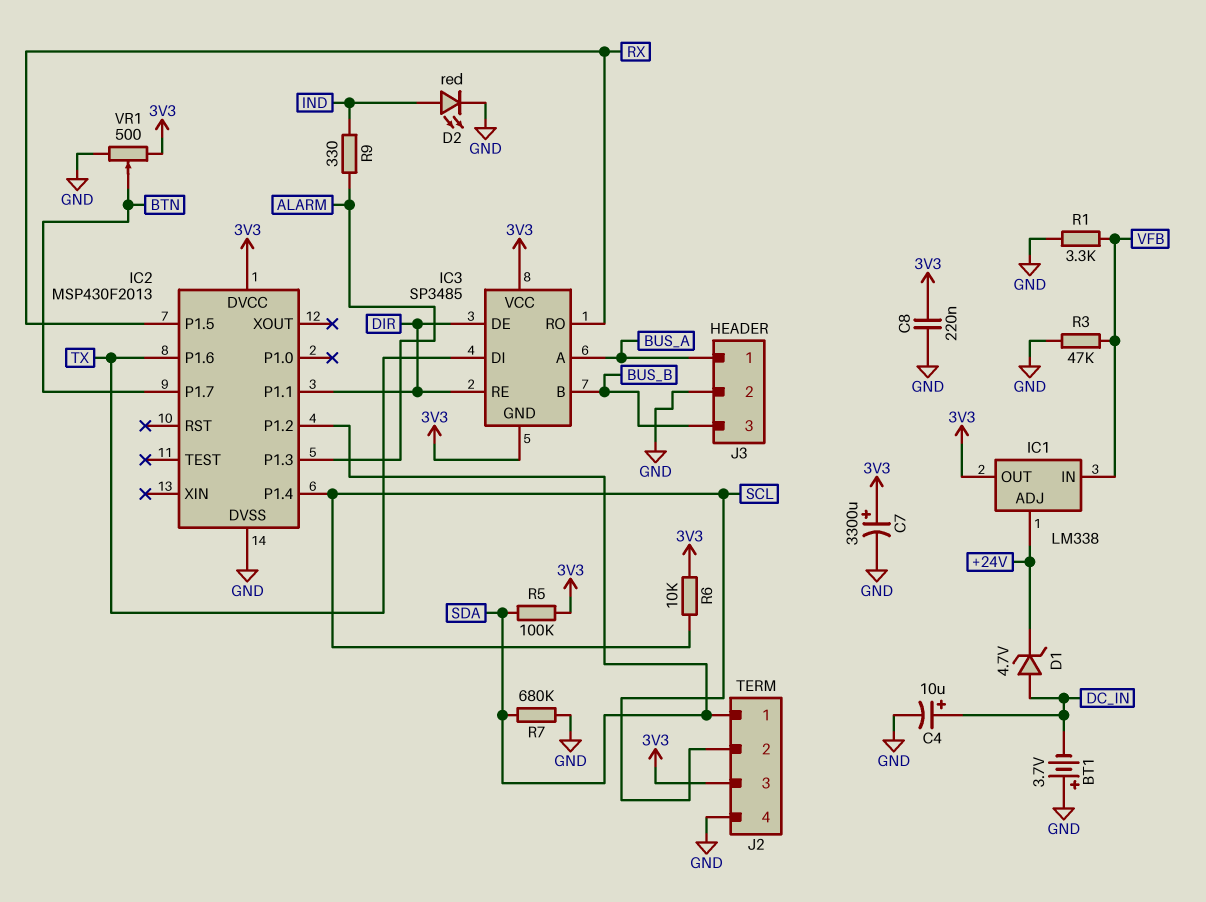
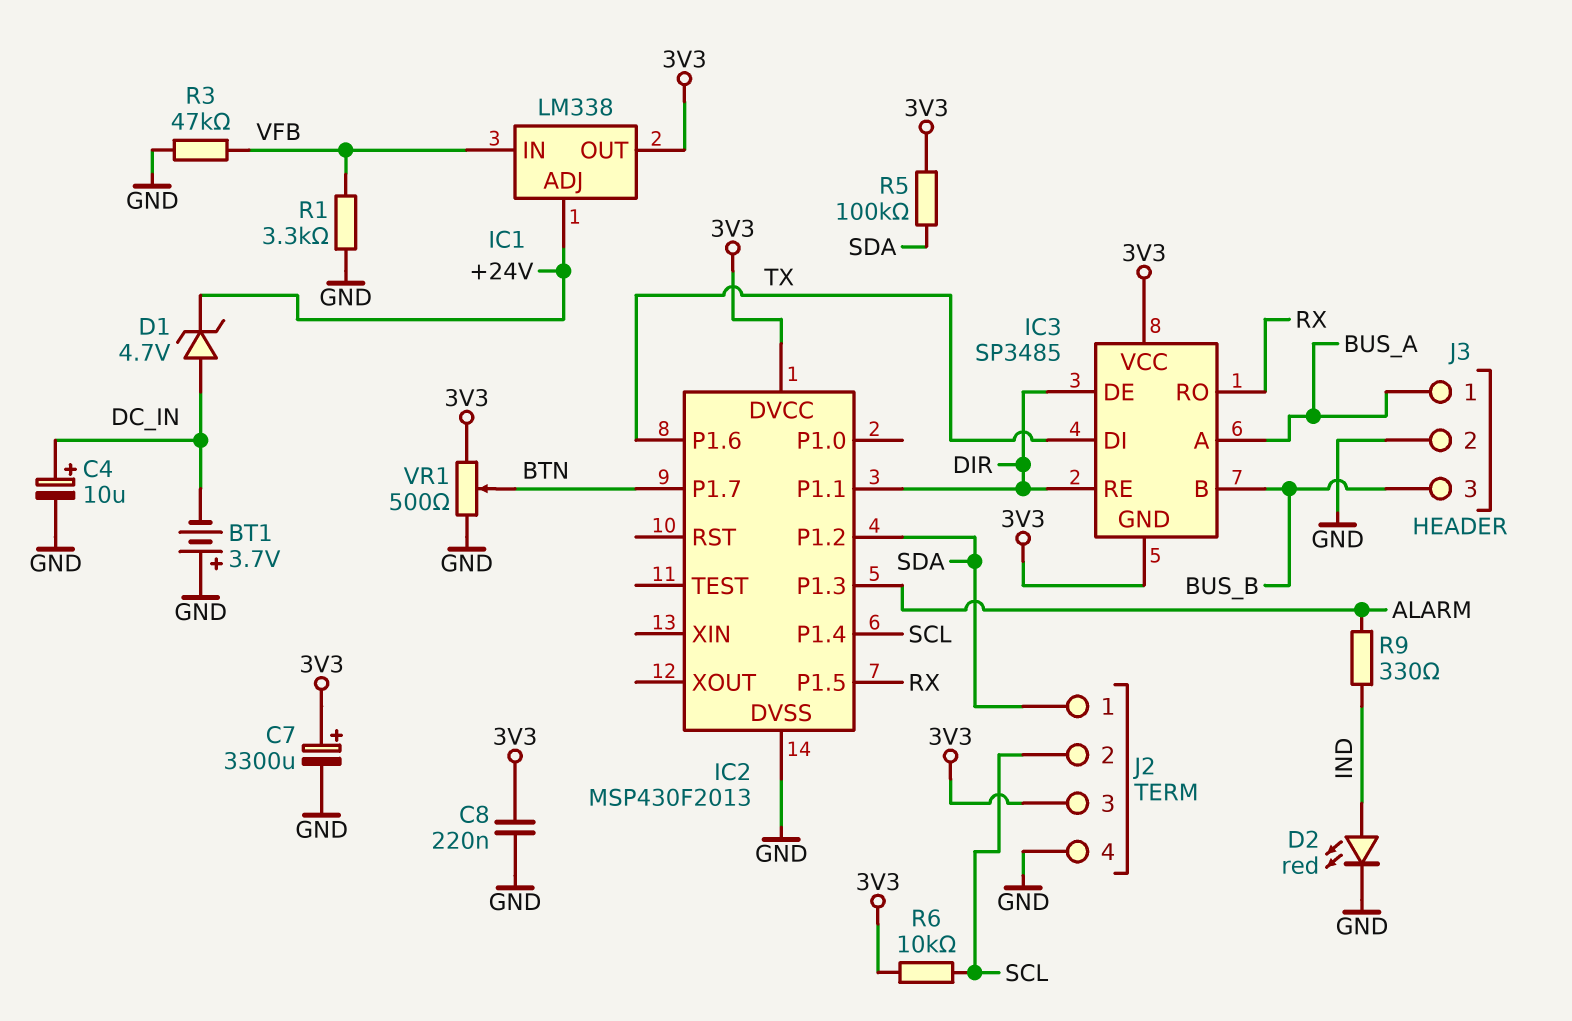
R7: 680k (GND, SDA) -> none

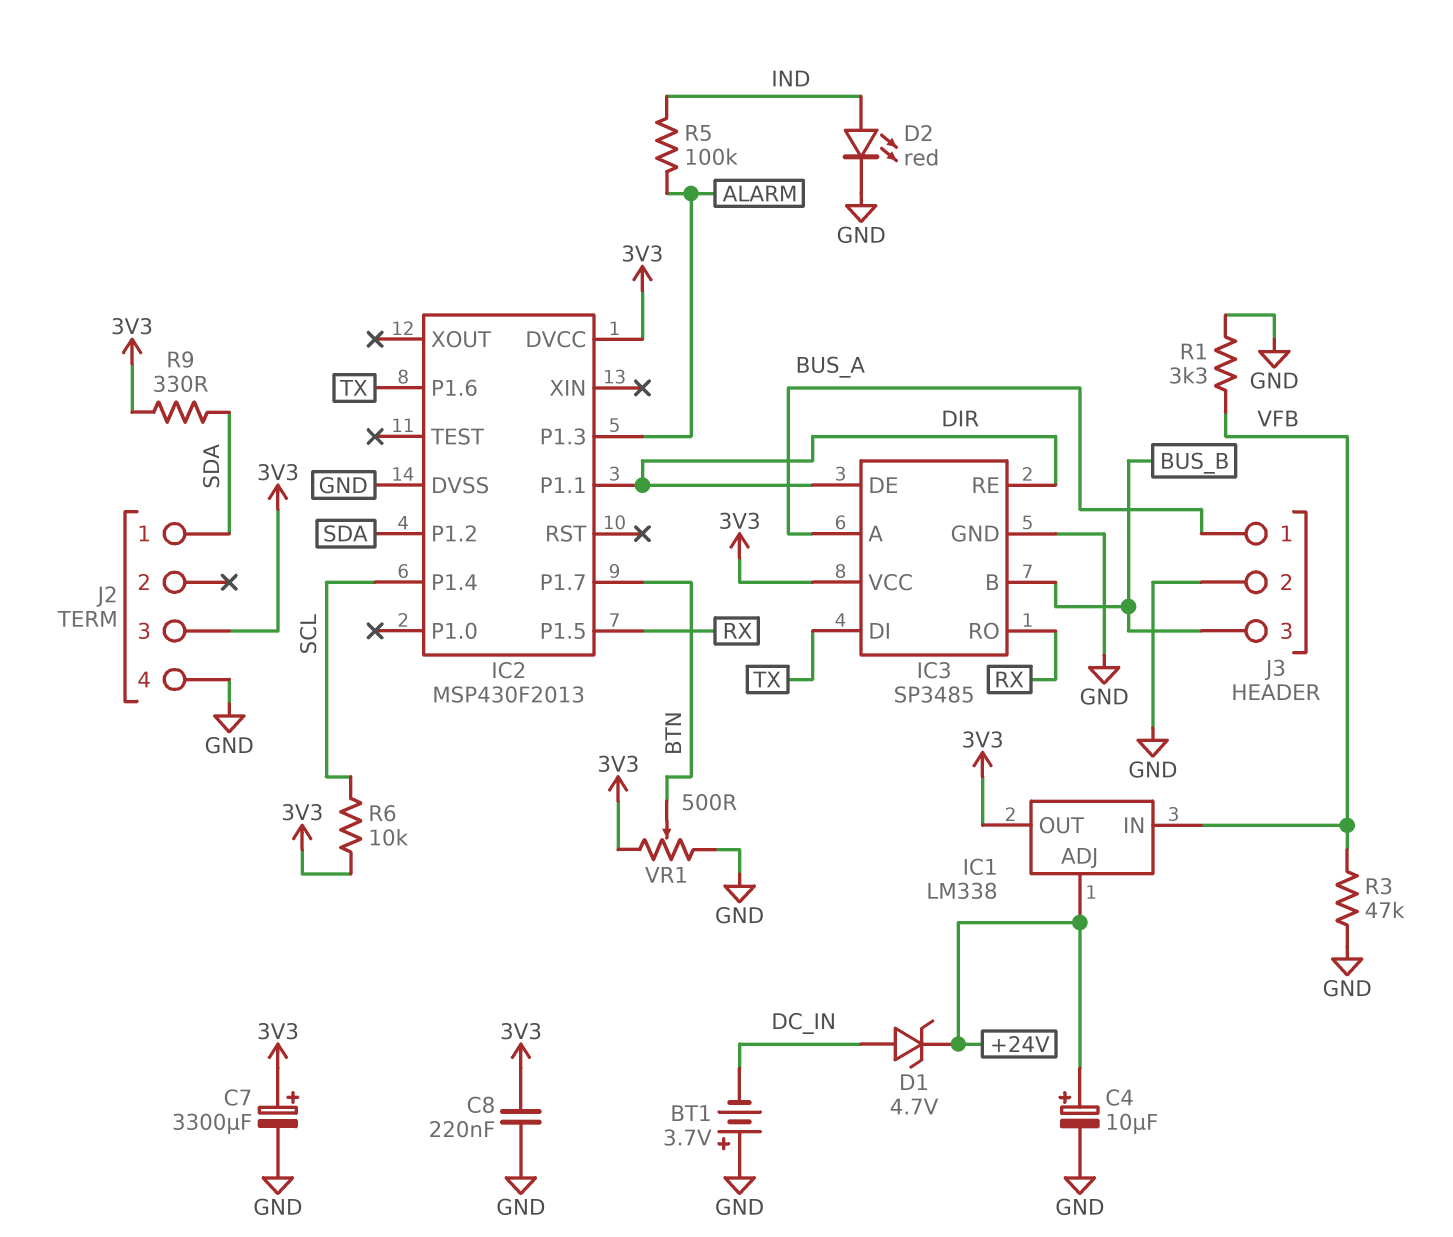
C4: 10uF (plus DC_IN, minus GND) -> 10uF (plus +24V, minus GND)
IC3 pin GND: 3V3 -> GND
J2 pin 2: SCL -> none
R5: 100k (3V3, SDA) -> 100k (ALARM, IND)
R9: 330 (ALARM, IND) -> 330 (3V3, SDA)

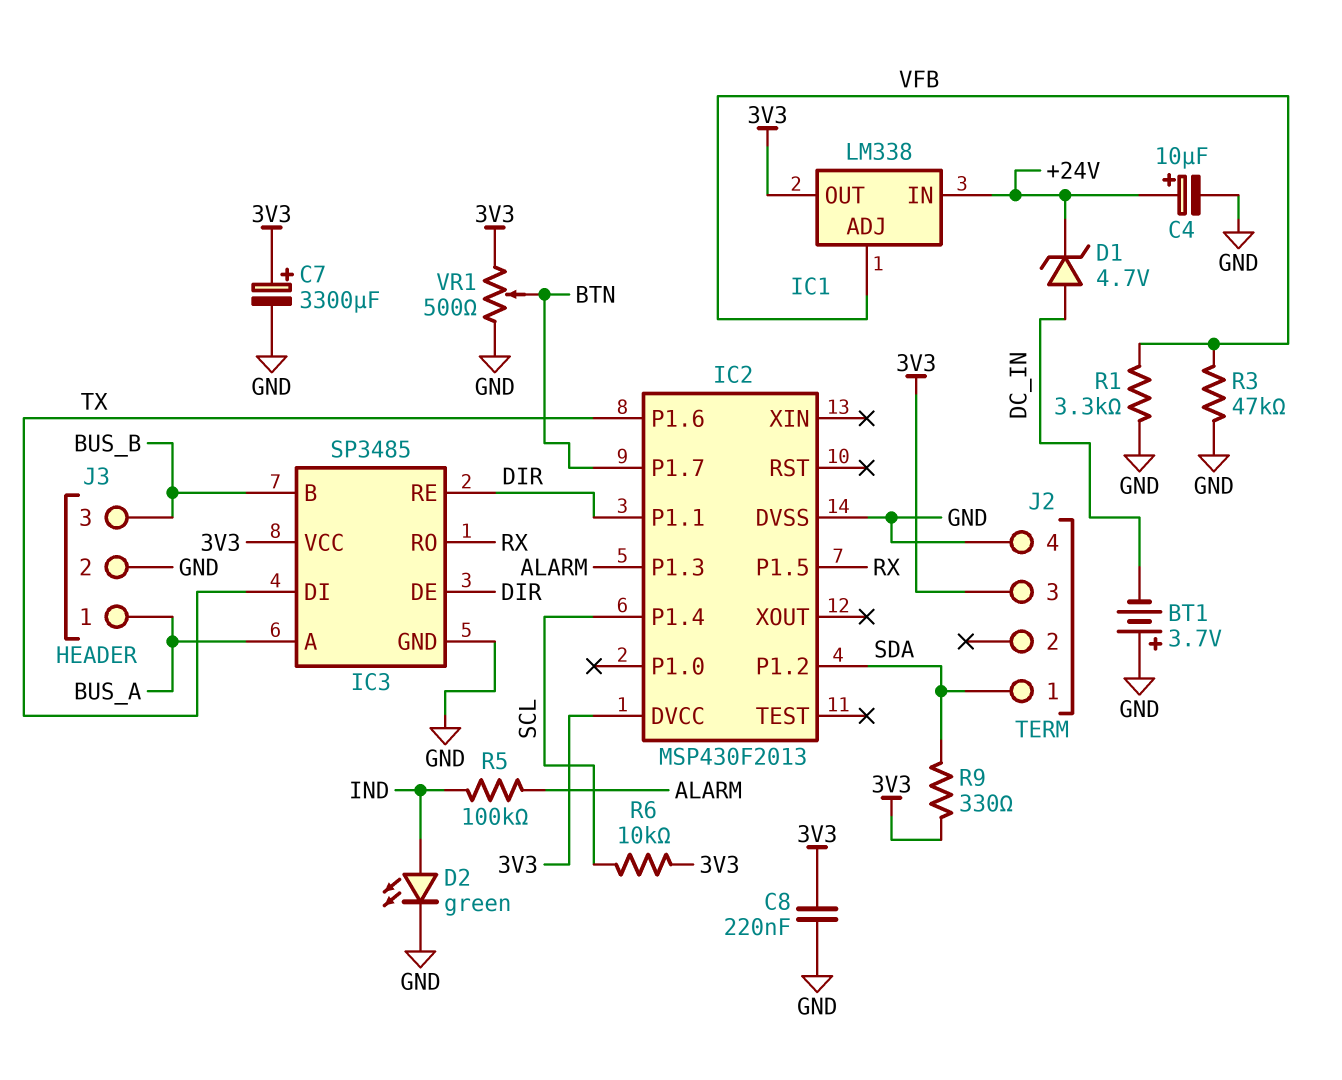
D2: LED red (A IND, K GND) -> LED green (A IND, K GND)
IC1 pin ADJ: +24V -> VFB
IC1 pin IN: VFB -> +24V

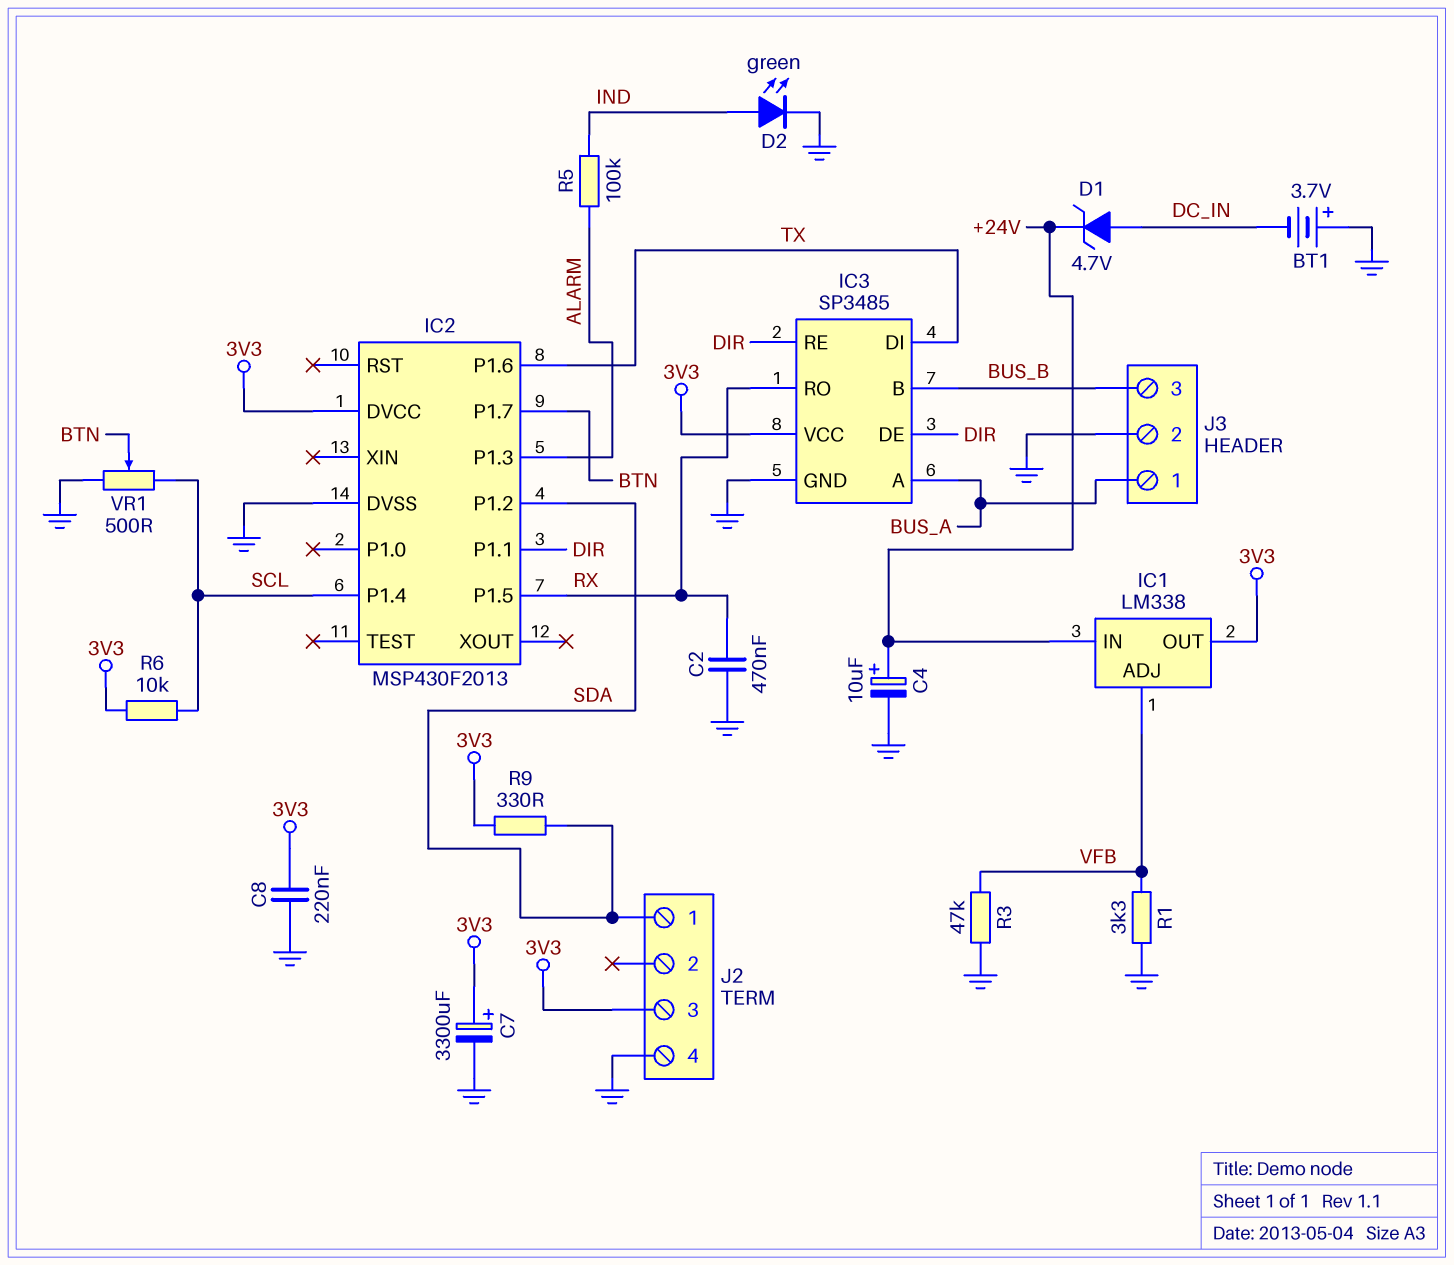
C2: none -> 470nF (GND, RX)
VR1: 500 (3V3, GND, wiper BTN) -> 500 (GND, SCL, wiper BTN)

